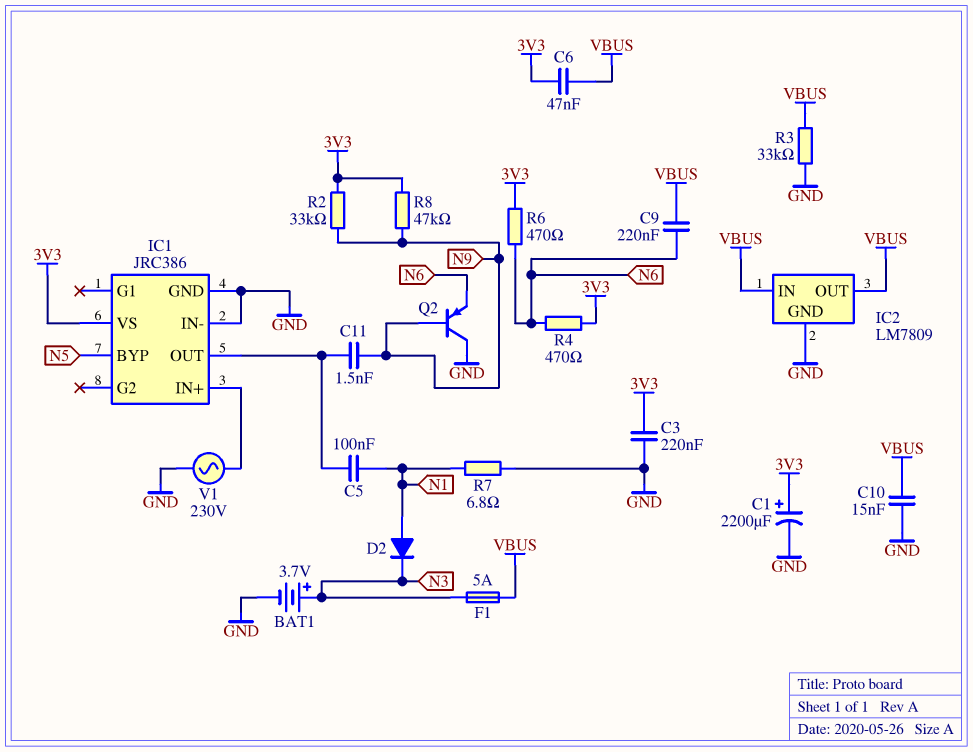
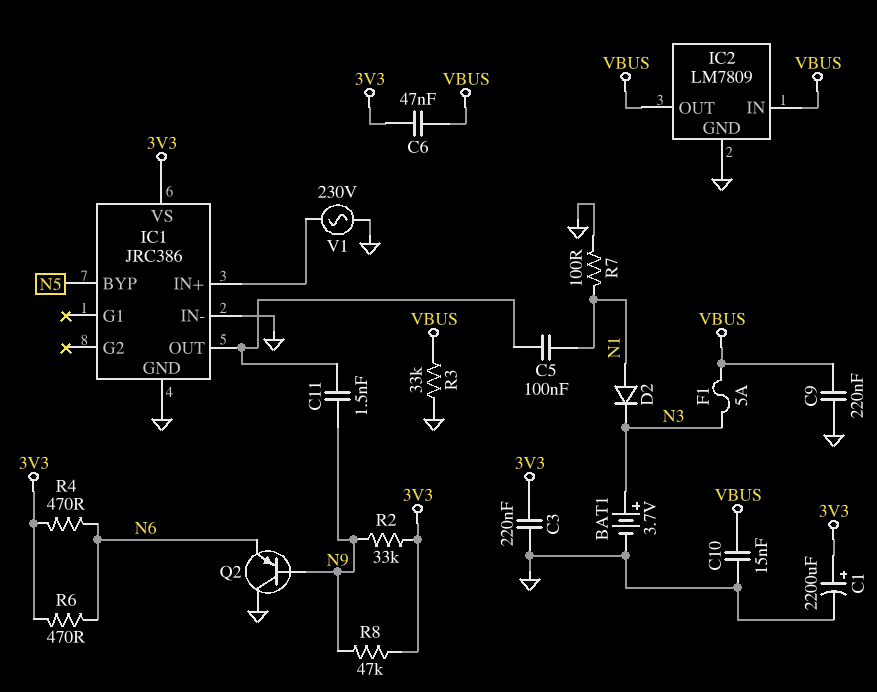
C9: 220nF (N6, VBUS) -> 220nF (GND, VBUS)
R7: 6.8 (GND, N1) -> 100 (GND, N1)

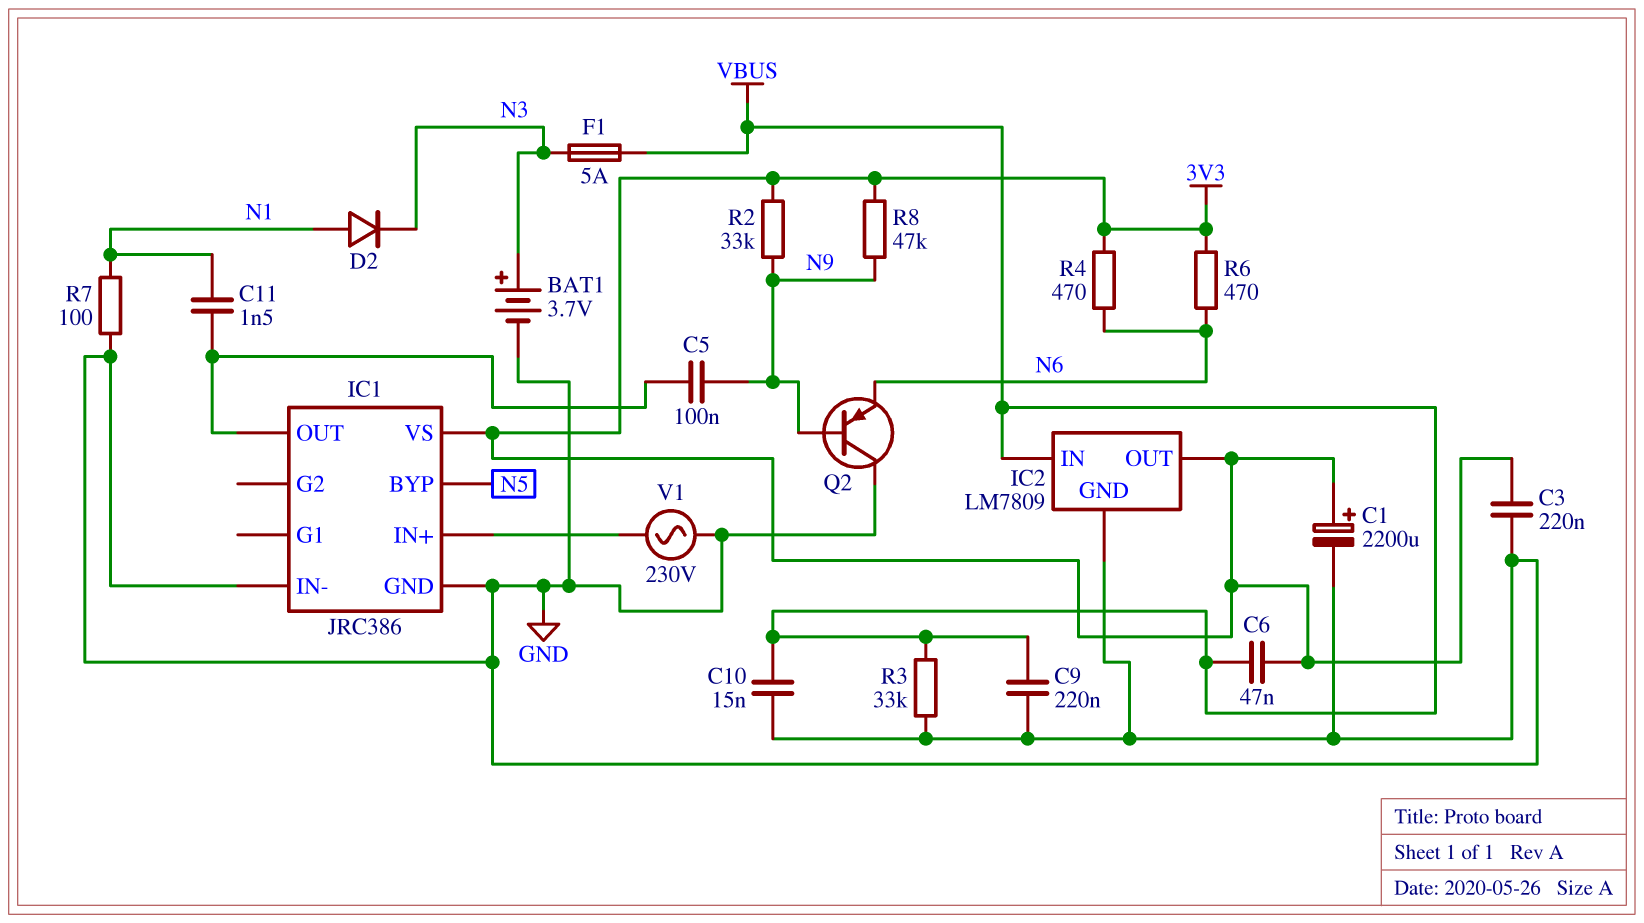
C5: 100nF (IC1/OUT, N1) -> 100nF (IC1/OUT, N9)
C11: 1.5nF (IC1/OUT, N9) -> 1.5nF (IC1/OUT, N1)
IC2 pin OUT: VBUS -> 3V3

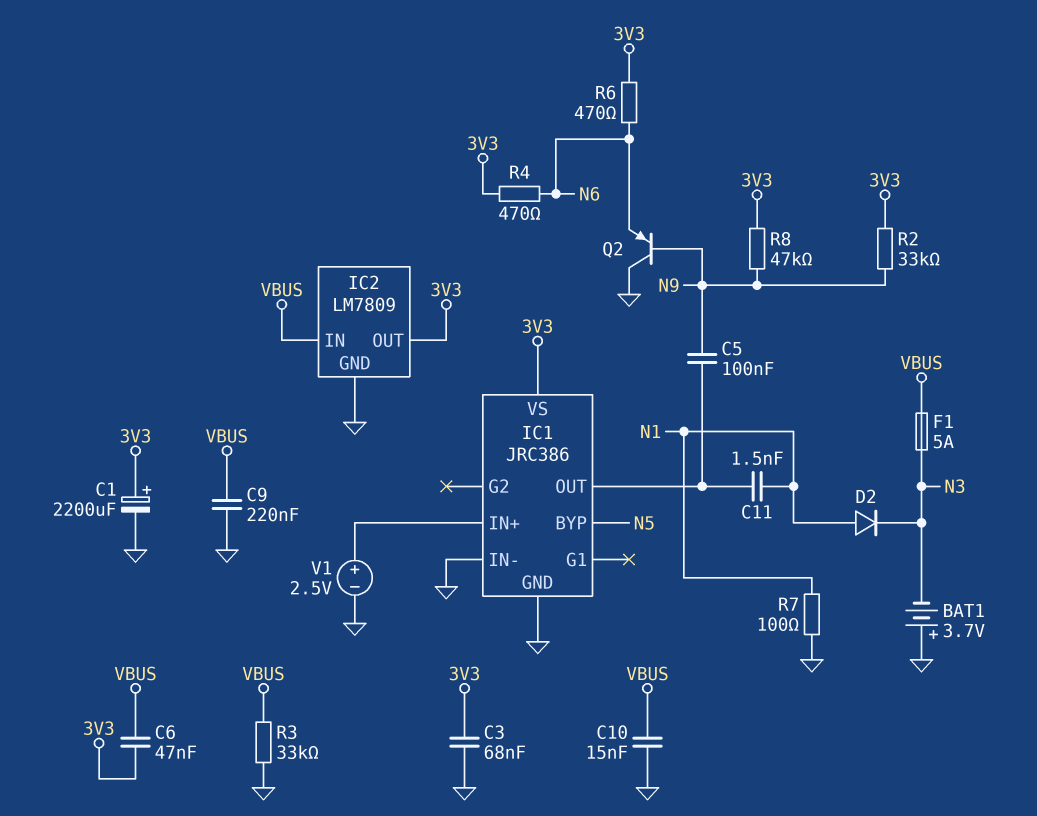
BAT1: 3.7V (plus N3, minus GND) -> 3.7V (plus GND, minus N3)
C3: 220nF (3V3, GND) -> 68nF (3V3, GND)
V1: AC 230V (GND, IC1/IN+) -> 2.5V (plus IC1/IN+, minus GND)

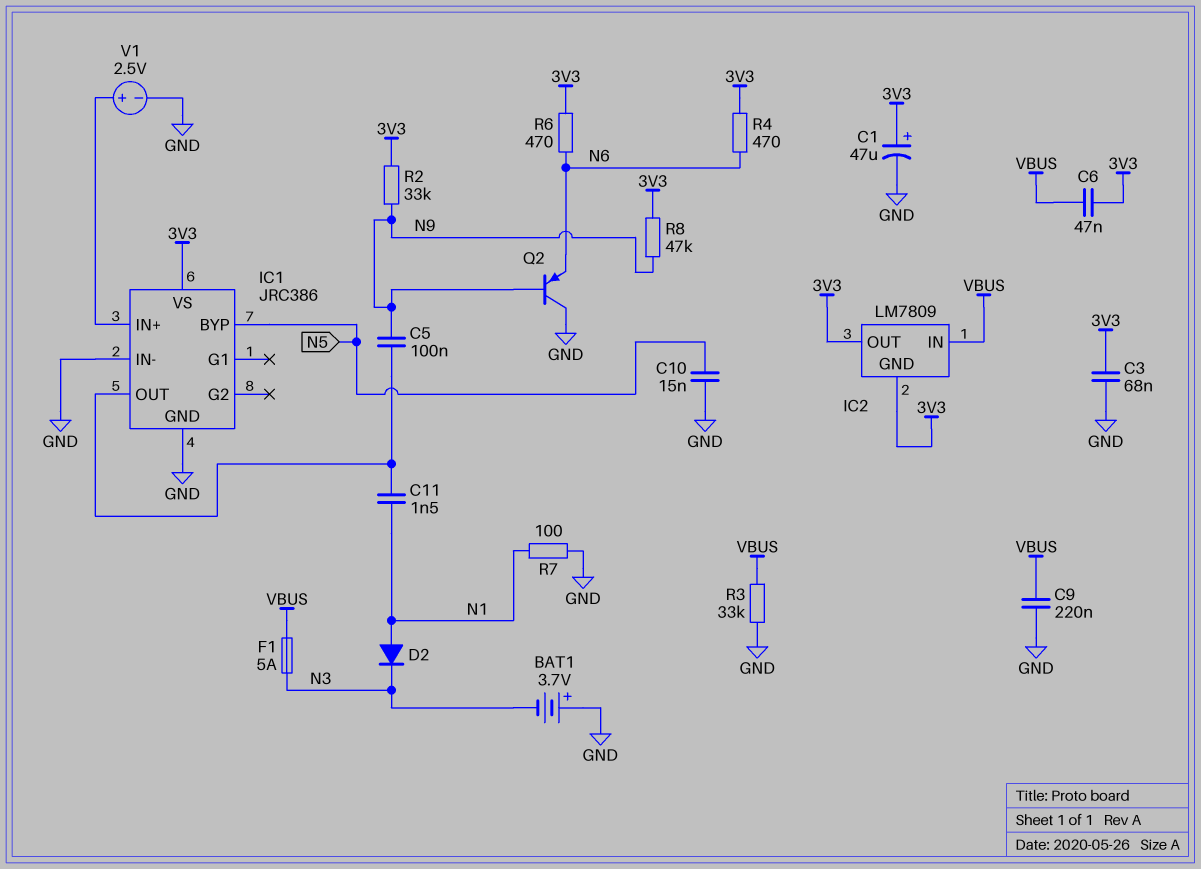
C1: 2200uF (plus 3V3, minus GND) -> 47uF (plus 3V3, minus GND)
C10: 15nF (GND, VBUS) -> 15nF (GND, N5)
IC2 pin GND: GND -> 3V3

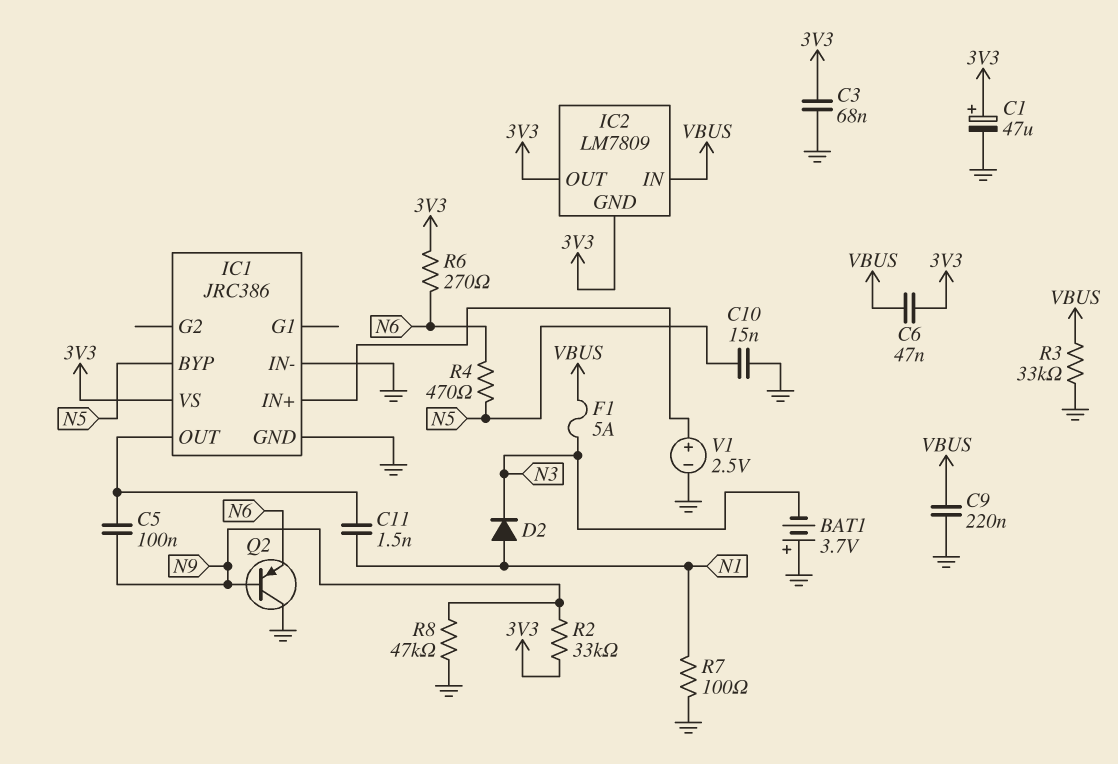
R4: 470 (3V3, N6) -> 470 (N5, N6)
R6: 470 (3V3, N6) -> 270 (3V3, N6)
R8: 47k (3V3, N9) -> 47k (GND, N9)

